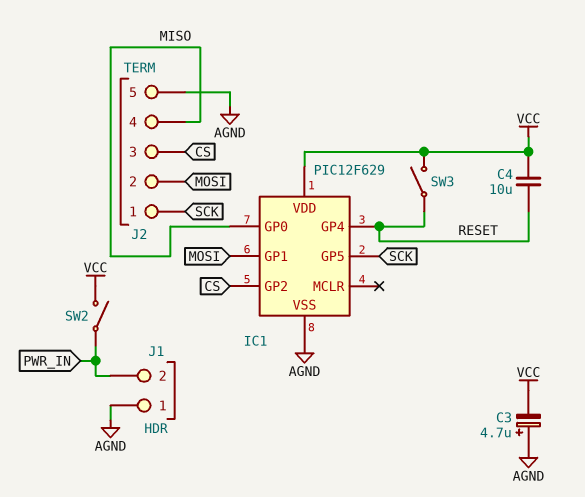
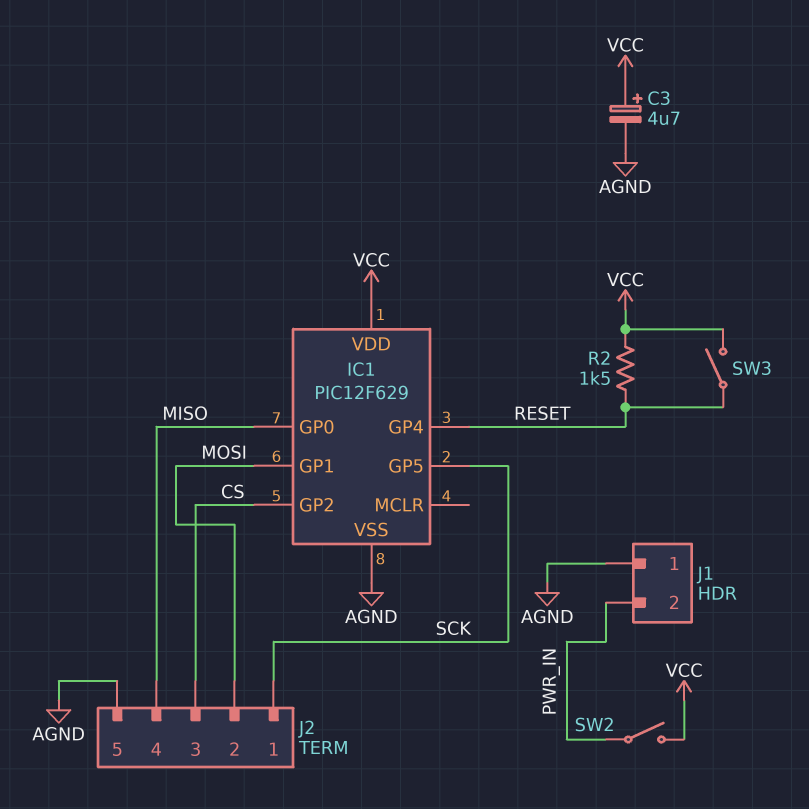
C3: 4.7uF (plus AGND, minus VCC) -> 4.7uF (plus VCC, minus AGND)
C4: 10uF (RESET, VCC) -> none
R2: none -> 1.5k (RESET, VCC)

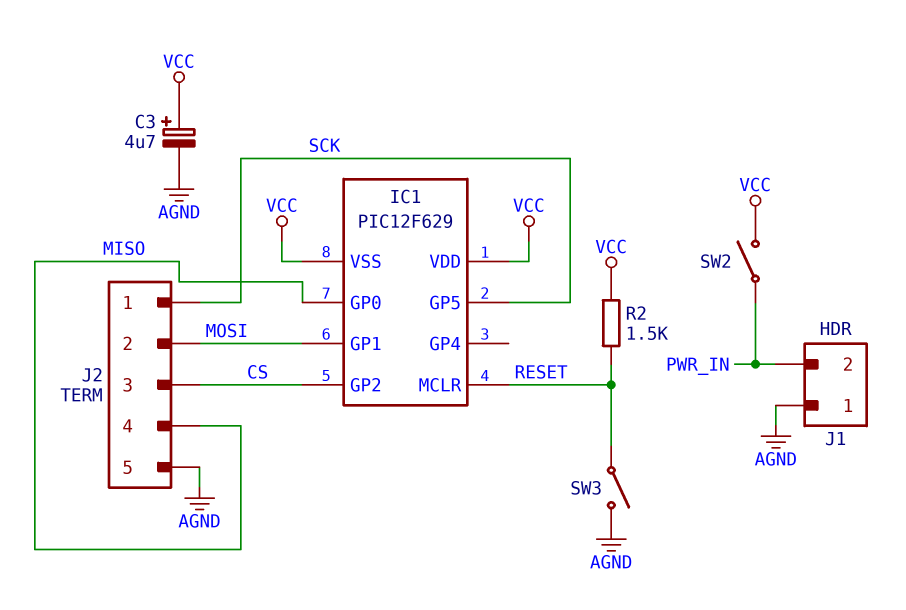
IC1 pin GP4: RESET -> none
IC1 pin MCLR: none -> RESET
IC1 pin VSS: AGND -> VCC
SW3: switch (RESET, VCC) -> switch (AGND, RESET)

